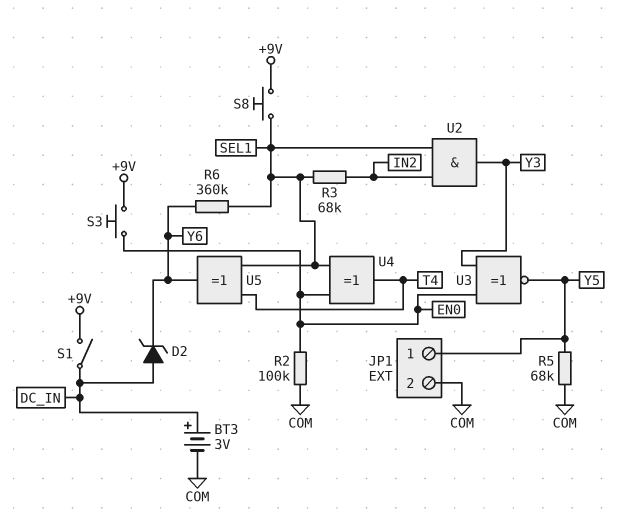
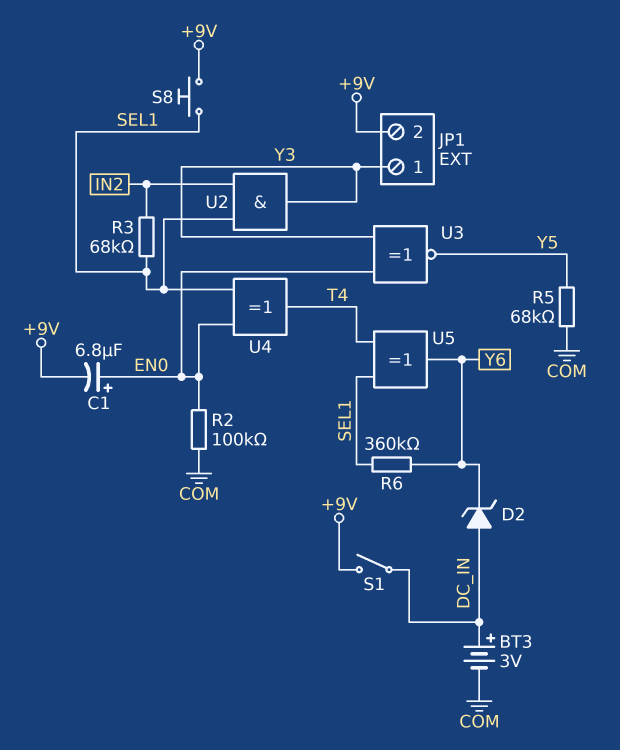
C1: none -> 6.8uF (plus EN0, minus +9V)
JP1 pin 1: Y5 -> Y3
JP1 pin 2: COM -> +9V
S3: button (+9V, EN0) -> none

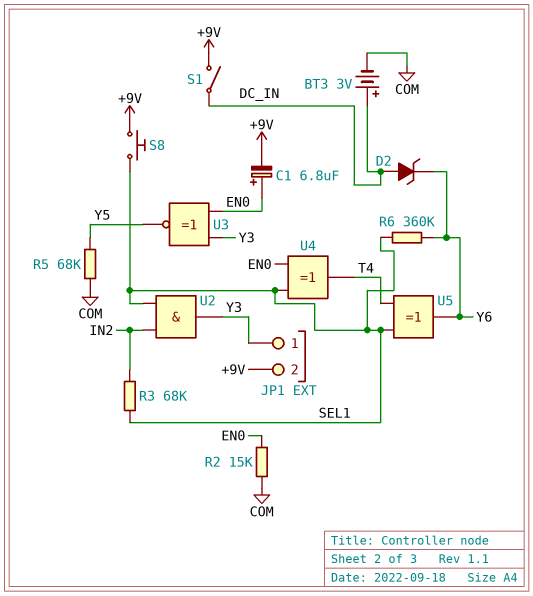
R2: 100k (COM, EN0) -> 15k (COM, EN0)

